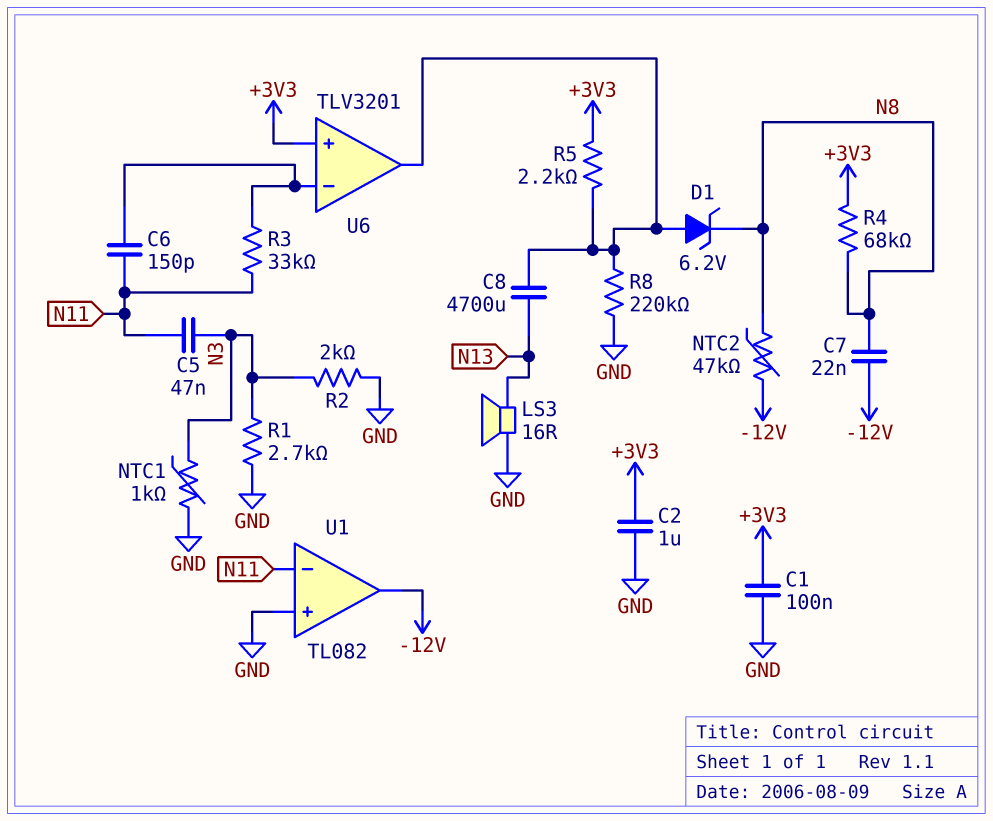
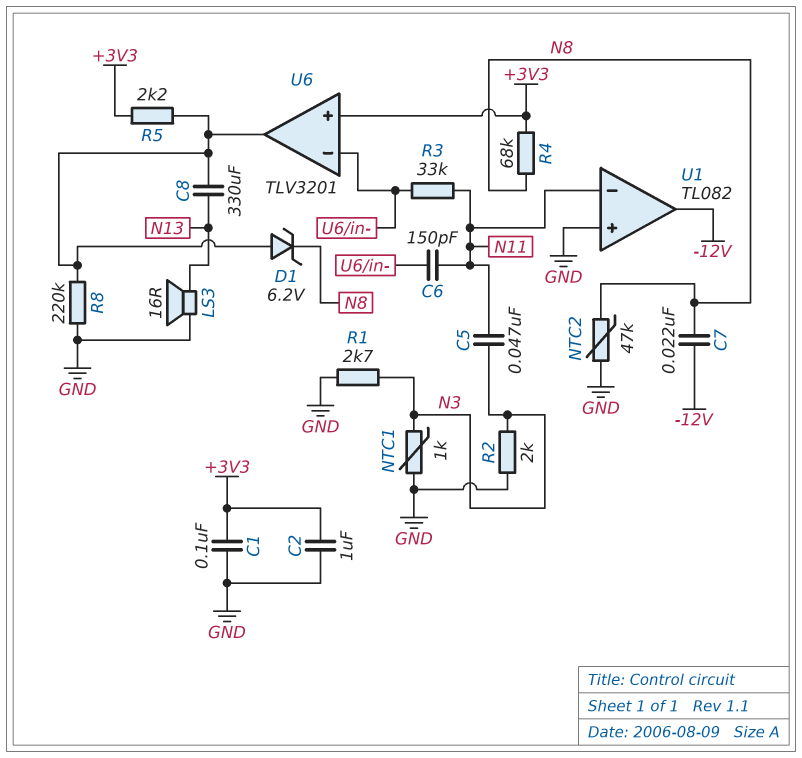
C8: 4700uF (N13, U6/out) -> 330uF (N13, U6/out)
NTC2: 47k (-12V, N8) -> 47k (GND, N8)

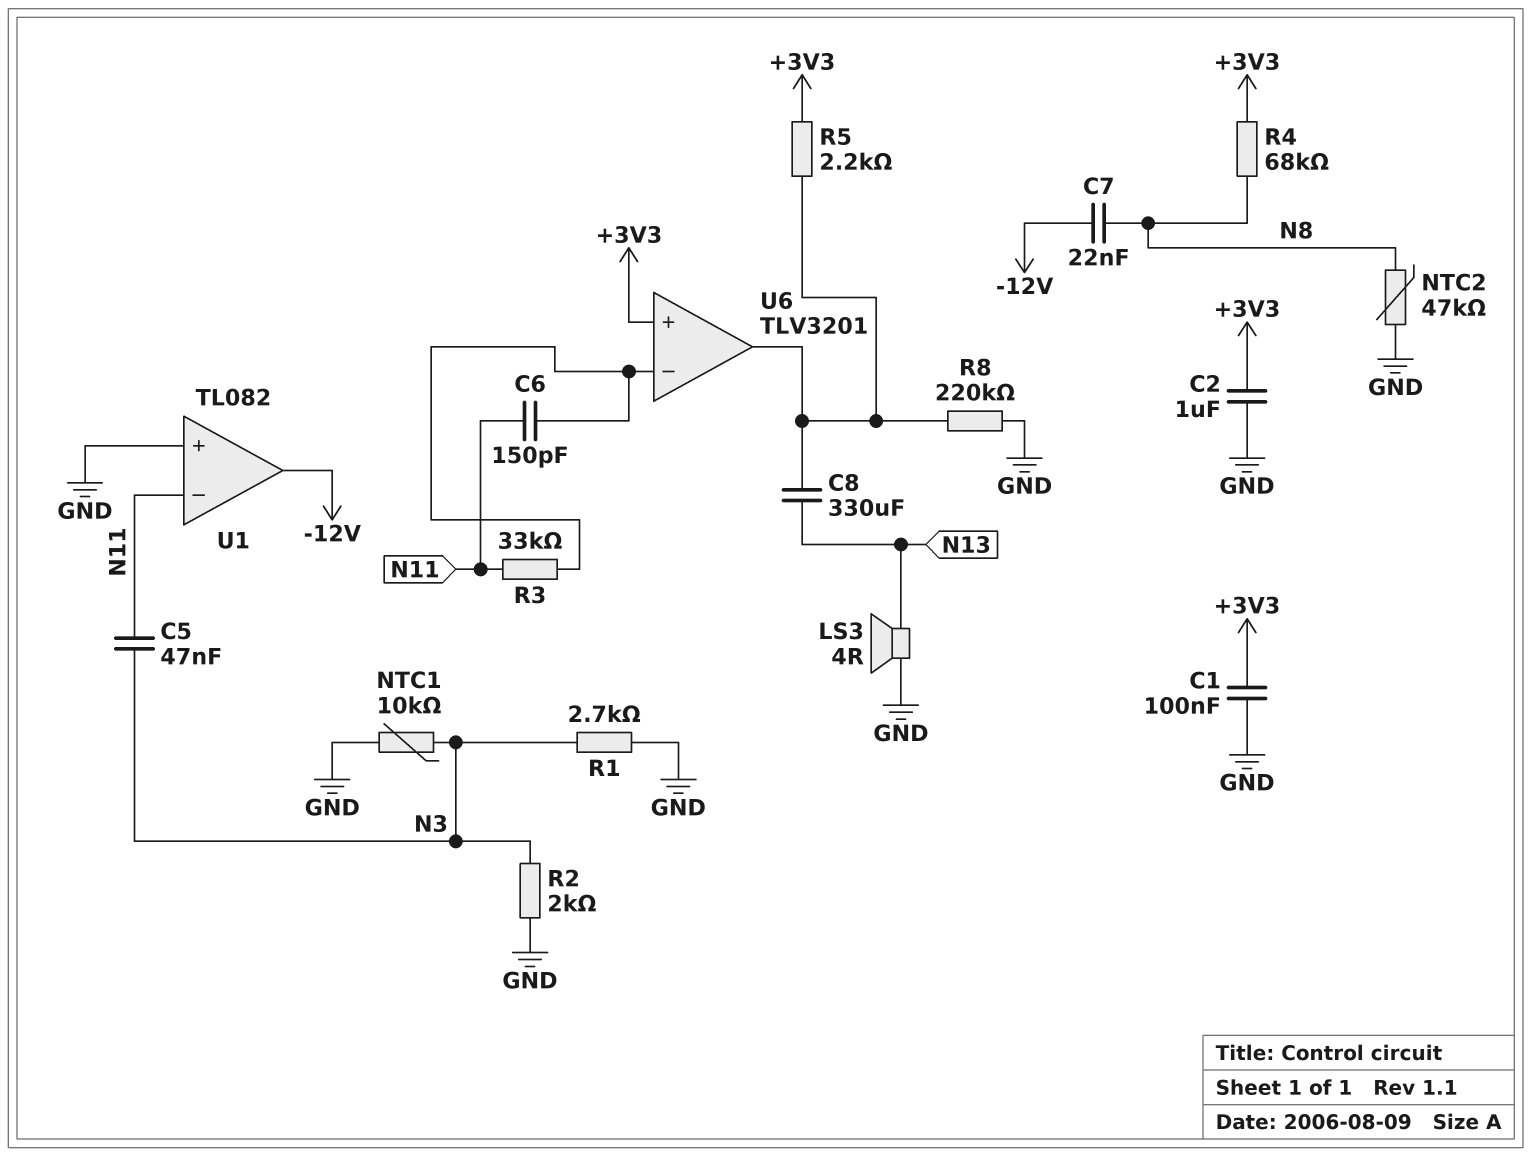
D1: zener 6.2V (A U6/out, K N8) -> none
LS3: speaker 16R (GND, N13) -> speaker 4R (GND, N13)
NTC1: 1k (GND, N3) -> 10k (GND, N3)

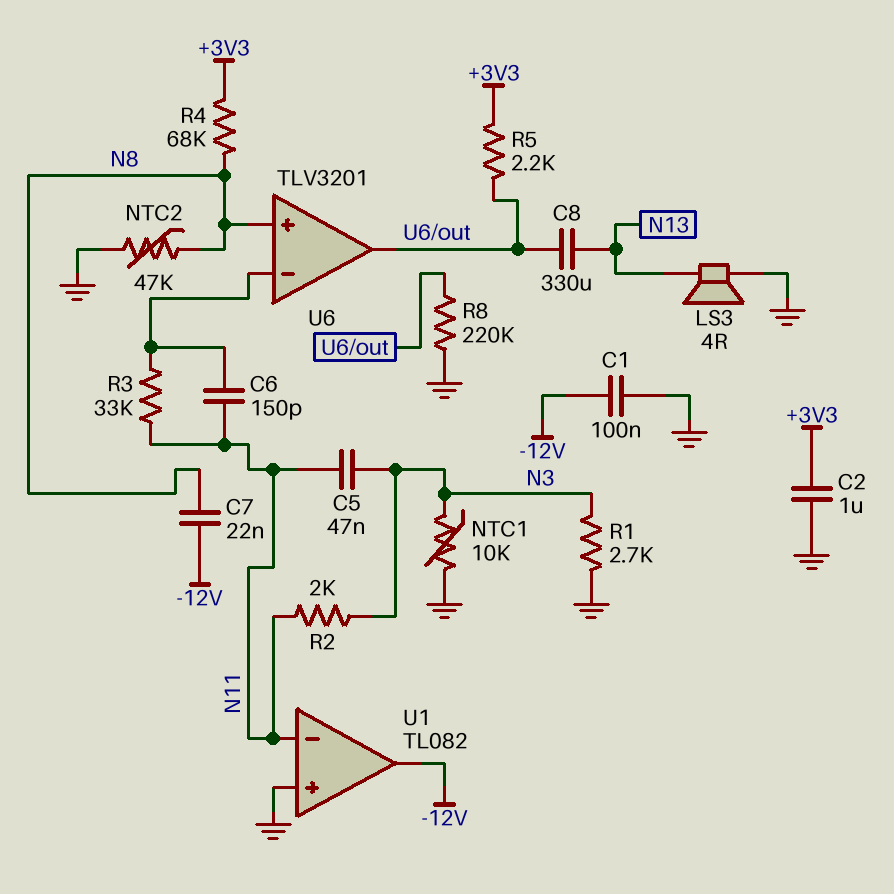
C1: 100nF (+3V3, GND) -> 100nF (-12V, GND)
R2: 2k (GND, N3) -> 2k (N3, N11)
U6 pin in+: +3V3 -> N8

